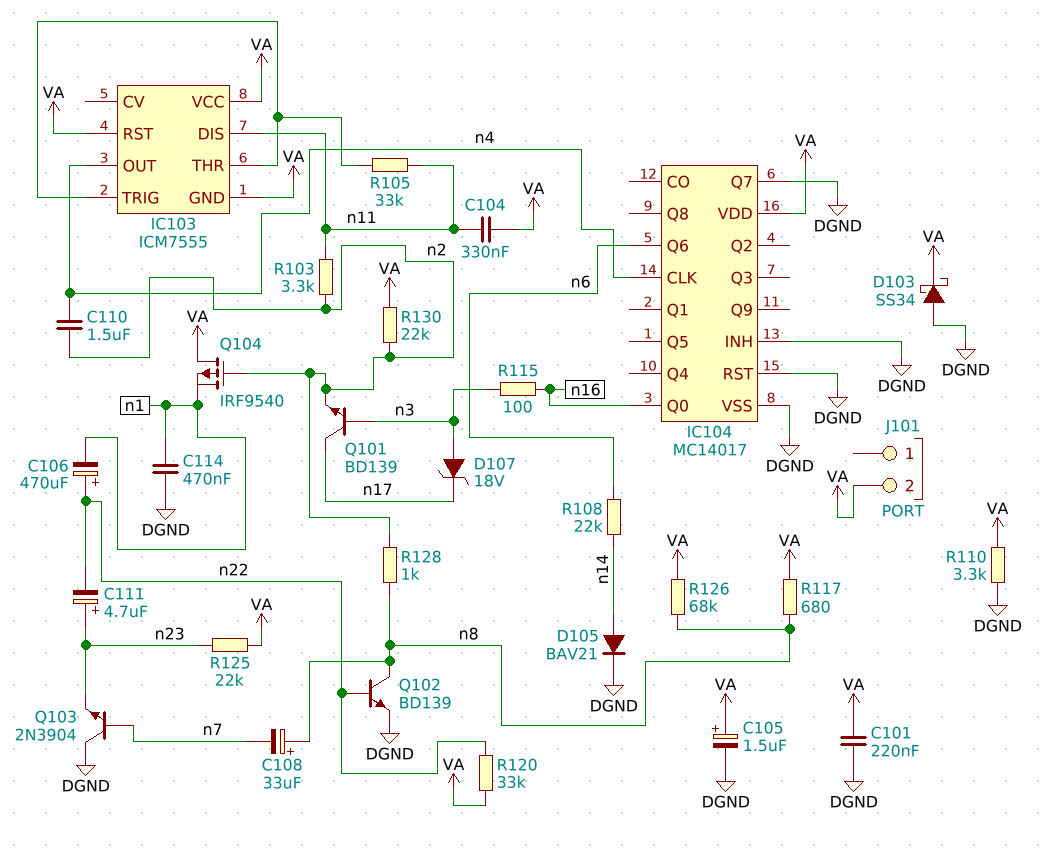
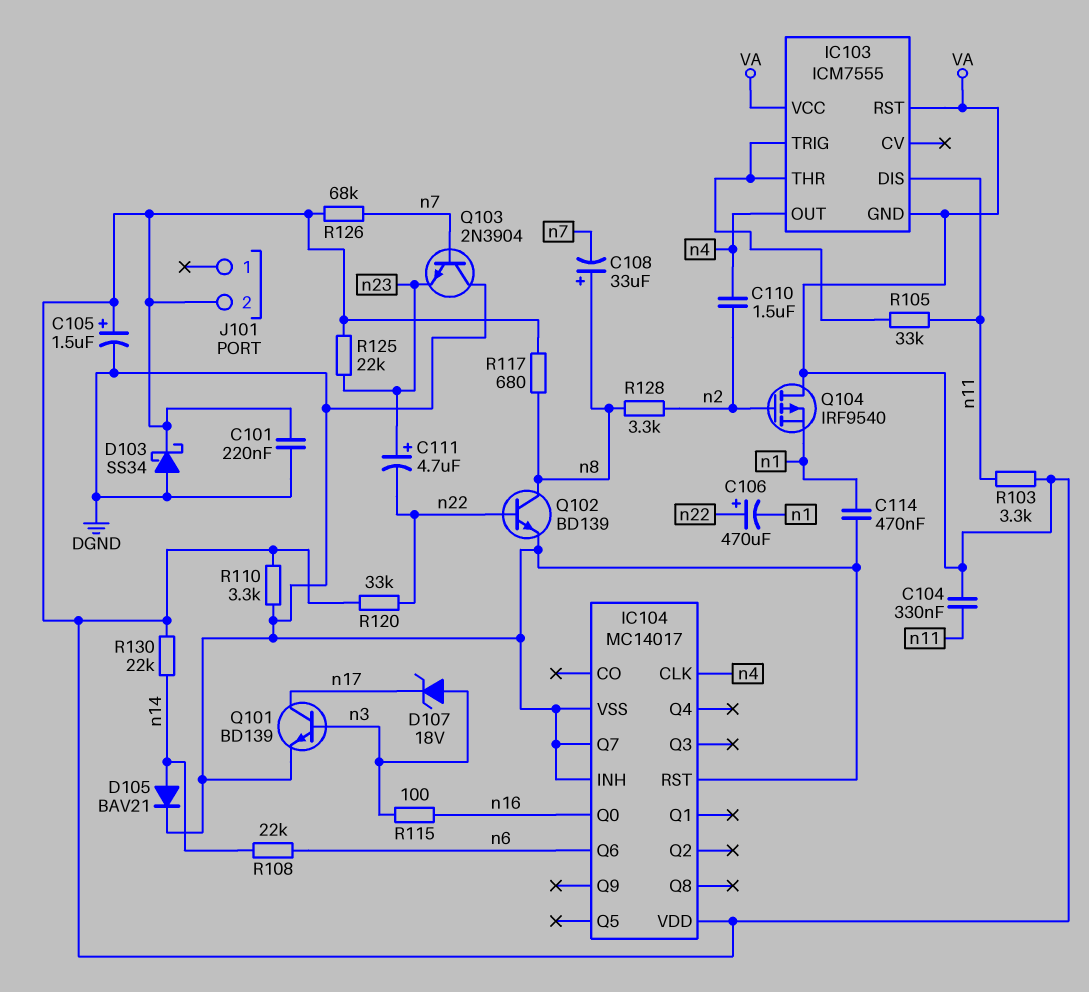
Q101: NPN BD139 (B n3, C n17, E n2) -> NPN BD139 (B n3, C n17, E DGND)
R103: 3.3k (n2, n11) -> 3.3k (VA, n11)
R126: 68k (VA, n8) -> 68k (VA, n7)
R128: 1k (n2, n8) -> 3.3k (n2, n8)
R130: 22k (VA, n2) -> 22k (VA, n14)

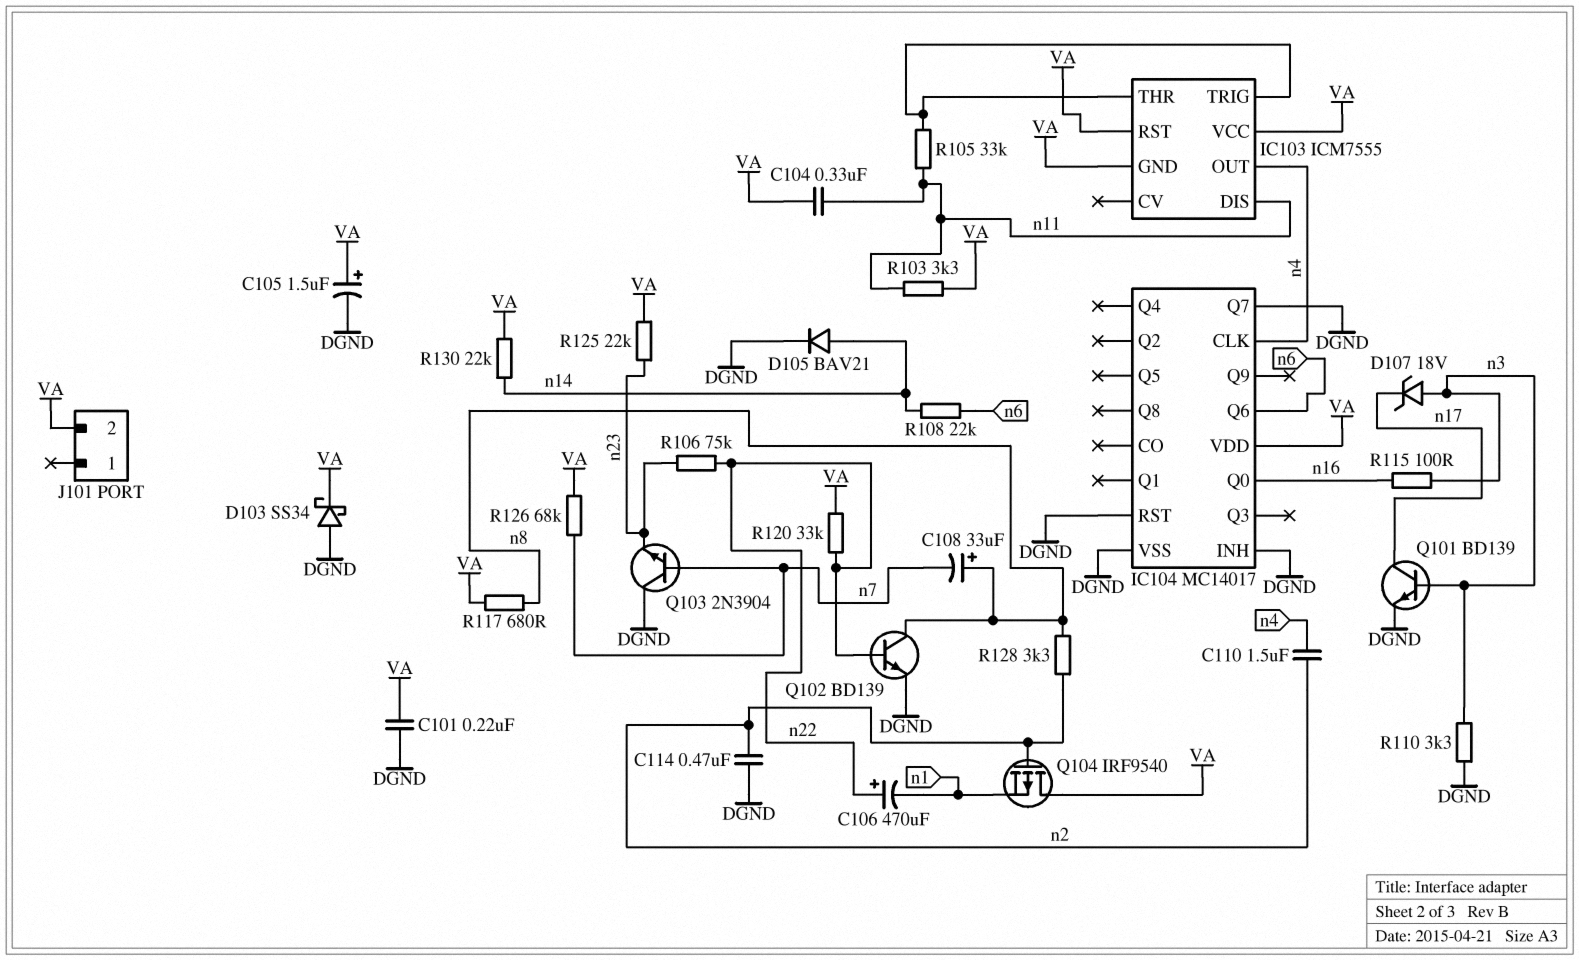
C111: 4.7uF (plus n23, minus n22) -> none
C114: 470nF (DGND, n1) -> 470nF (DGND, n2)
R106: none -> 75k (n22, n23)
R110: 3.3k (DGND, VA) -> 3.3k (DGND, n3)

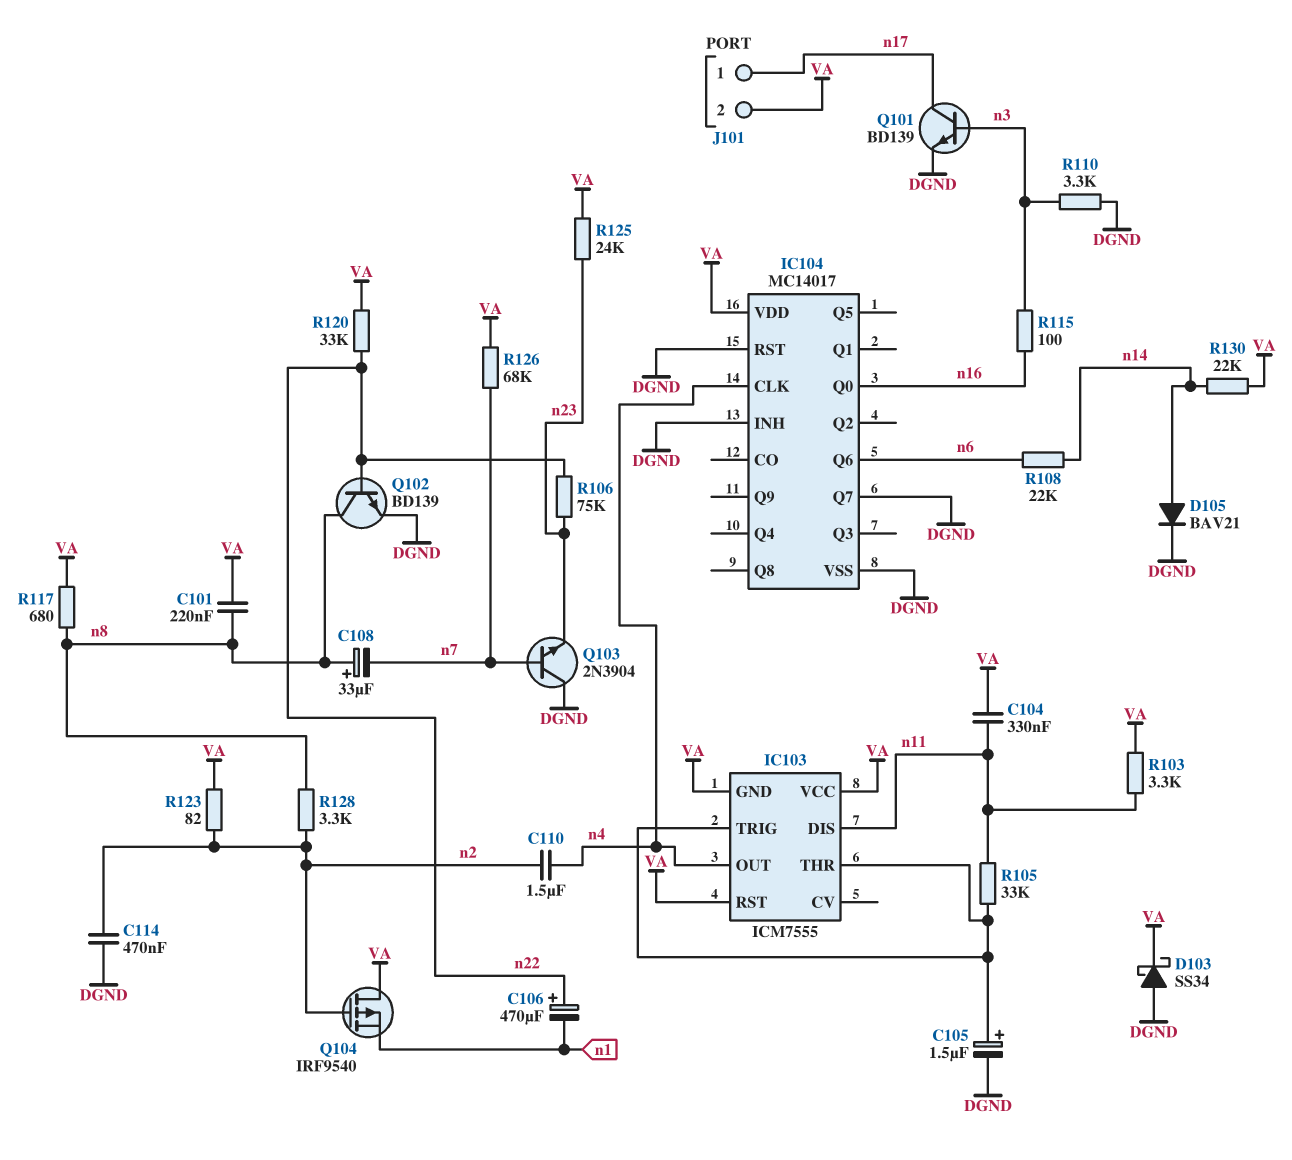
C101: 220nF (DGND, VA) -> 220nF (VA, n8)
C105: 1.5uF (plus VA, minus DGND) -> 1.5uF (plus IC103/THR, minus DGND)
D107: zener 18V (A n3, K n17) -> none
J101 pin 1: none -> n17
R123: none -> 82 (VA, n2)
R125: 22k (VA, n23) -> 24k (VA, n23)

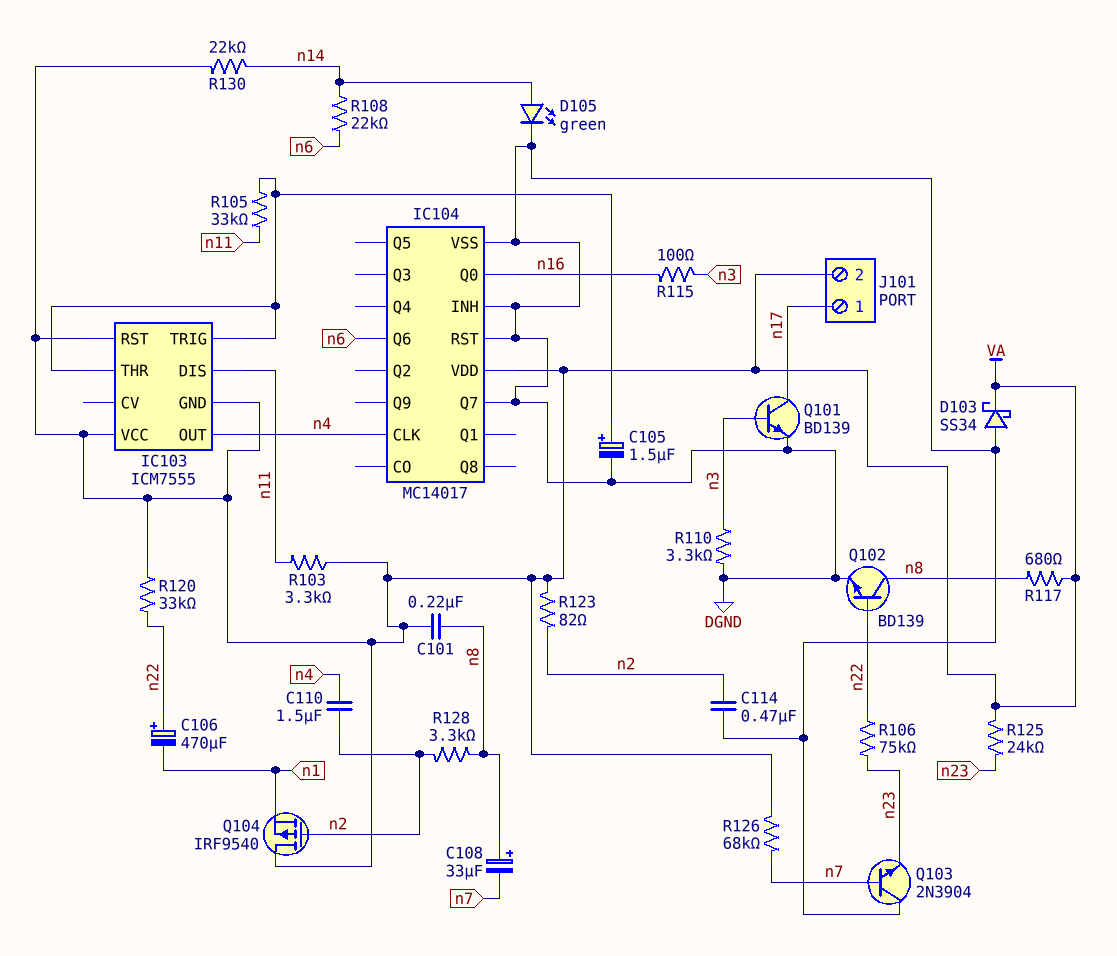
C104: 330nF (VA, n11) -> none
D105: diode BAV21 (A n14, K DGND) -> LED green (A n14, K DGND)

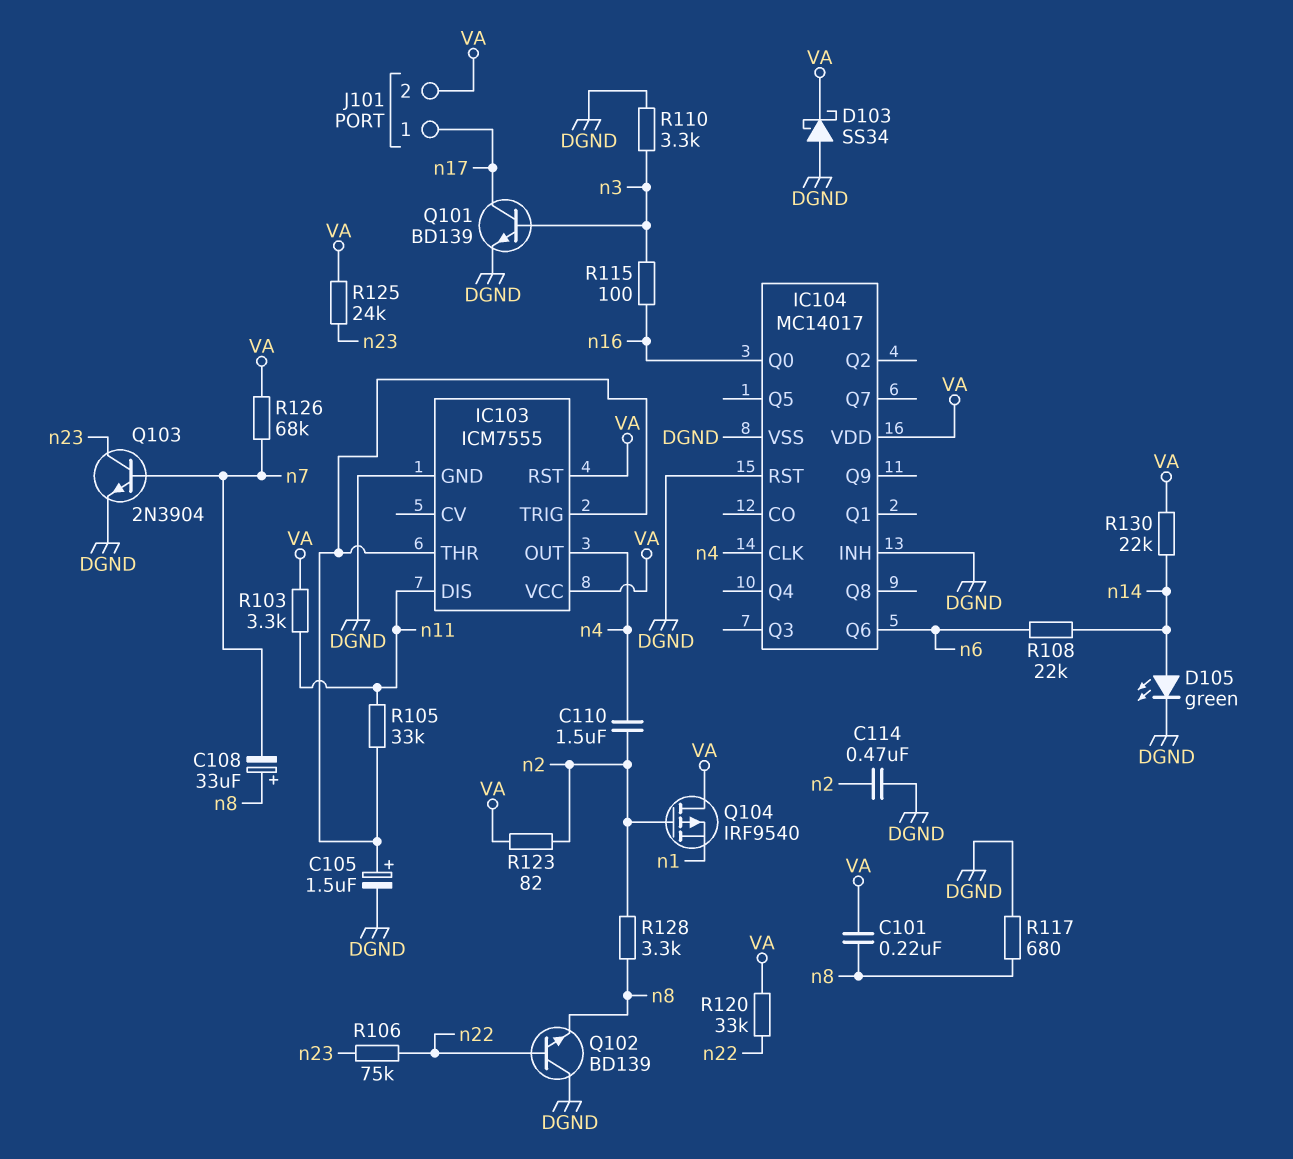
C106: 470uF (plus n22, minus n1) -> none
IC103 pin GND: VA -> DGND
IC104 pin Q7: DGND -> none
Q102: NPN BD139 (B n22, C n8, E DGND) -> NPN BD139 (B n22, C DGND, E n8)
Q103: NPN 2N3904 (B n7, C DGND, E n23) -> NPN 2N3904 (B n7, C n23, E DGND)
R117: 680 (VA, n8) -> 680 (DGND, n8)

